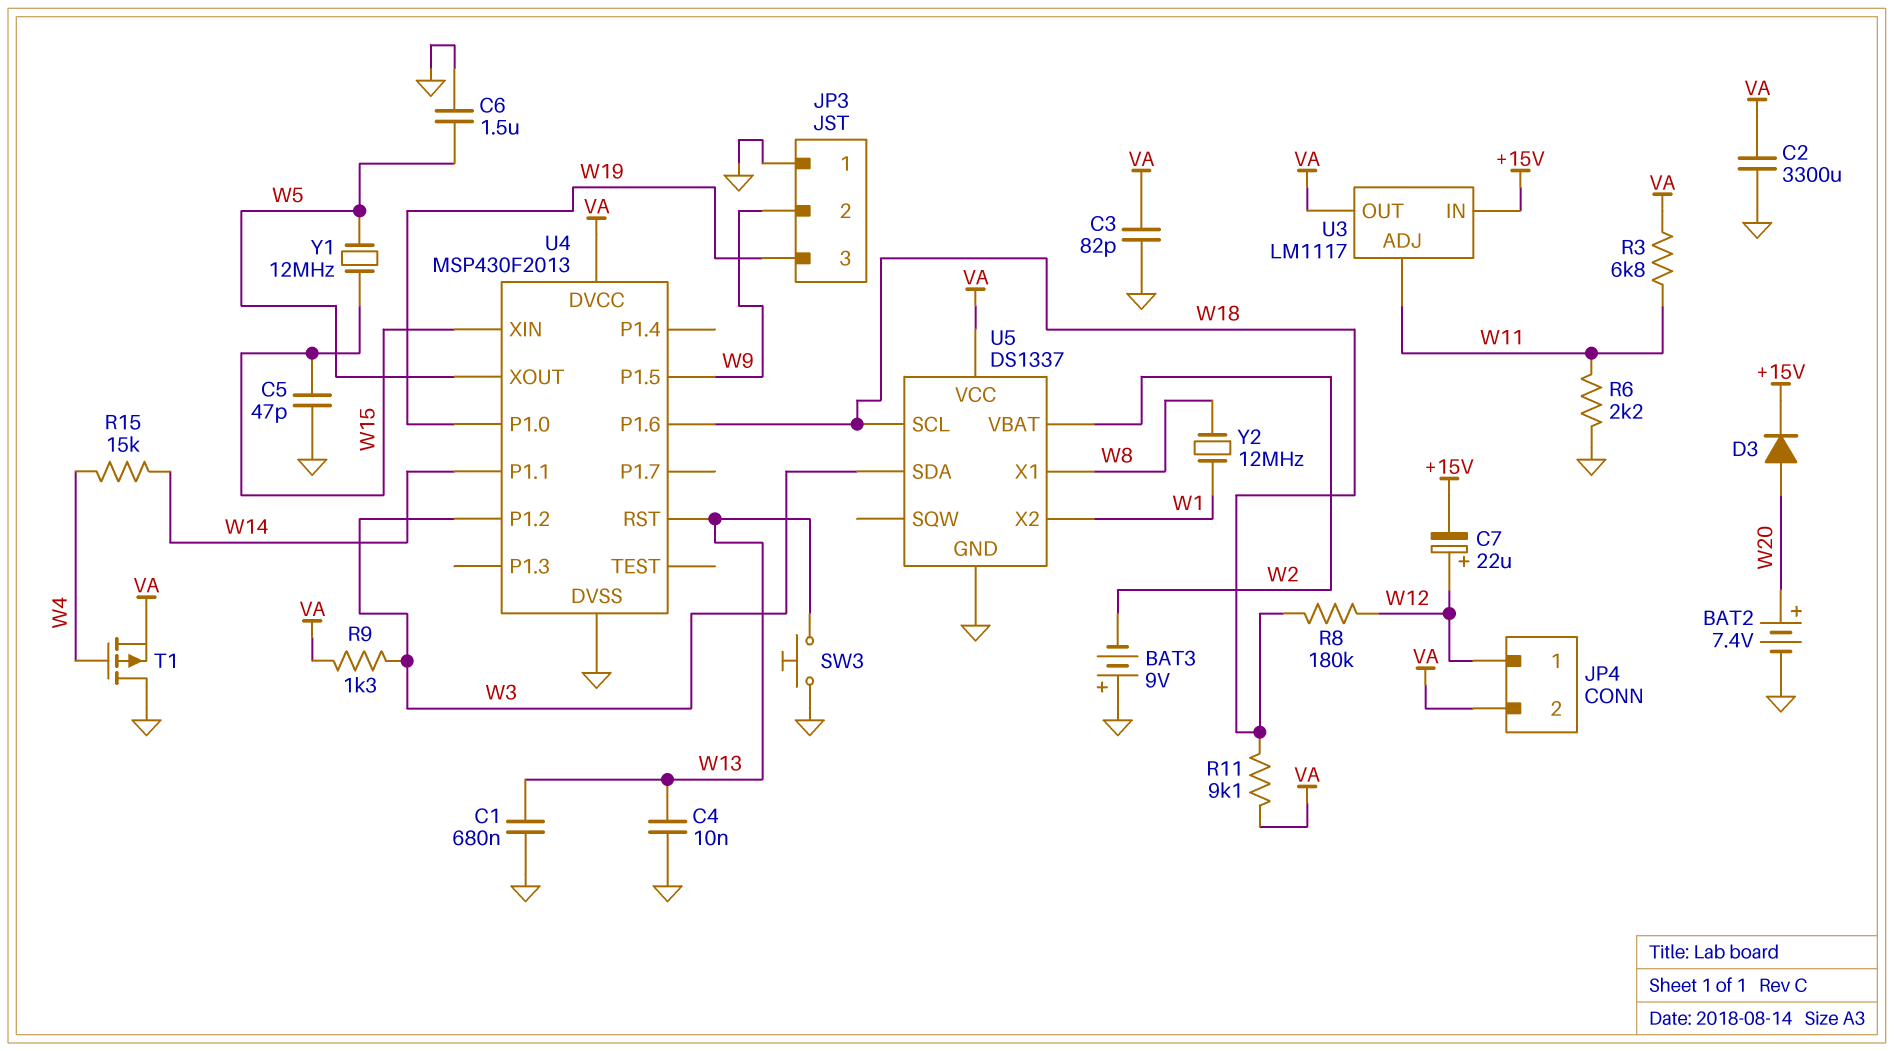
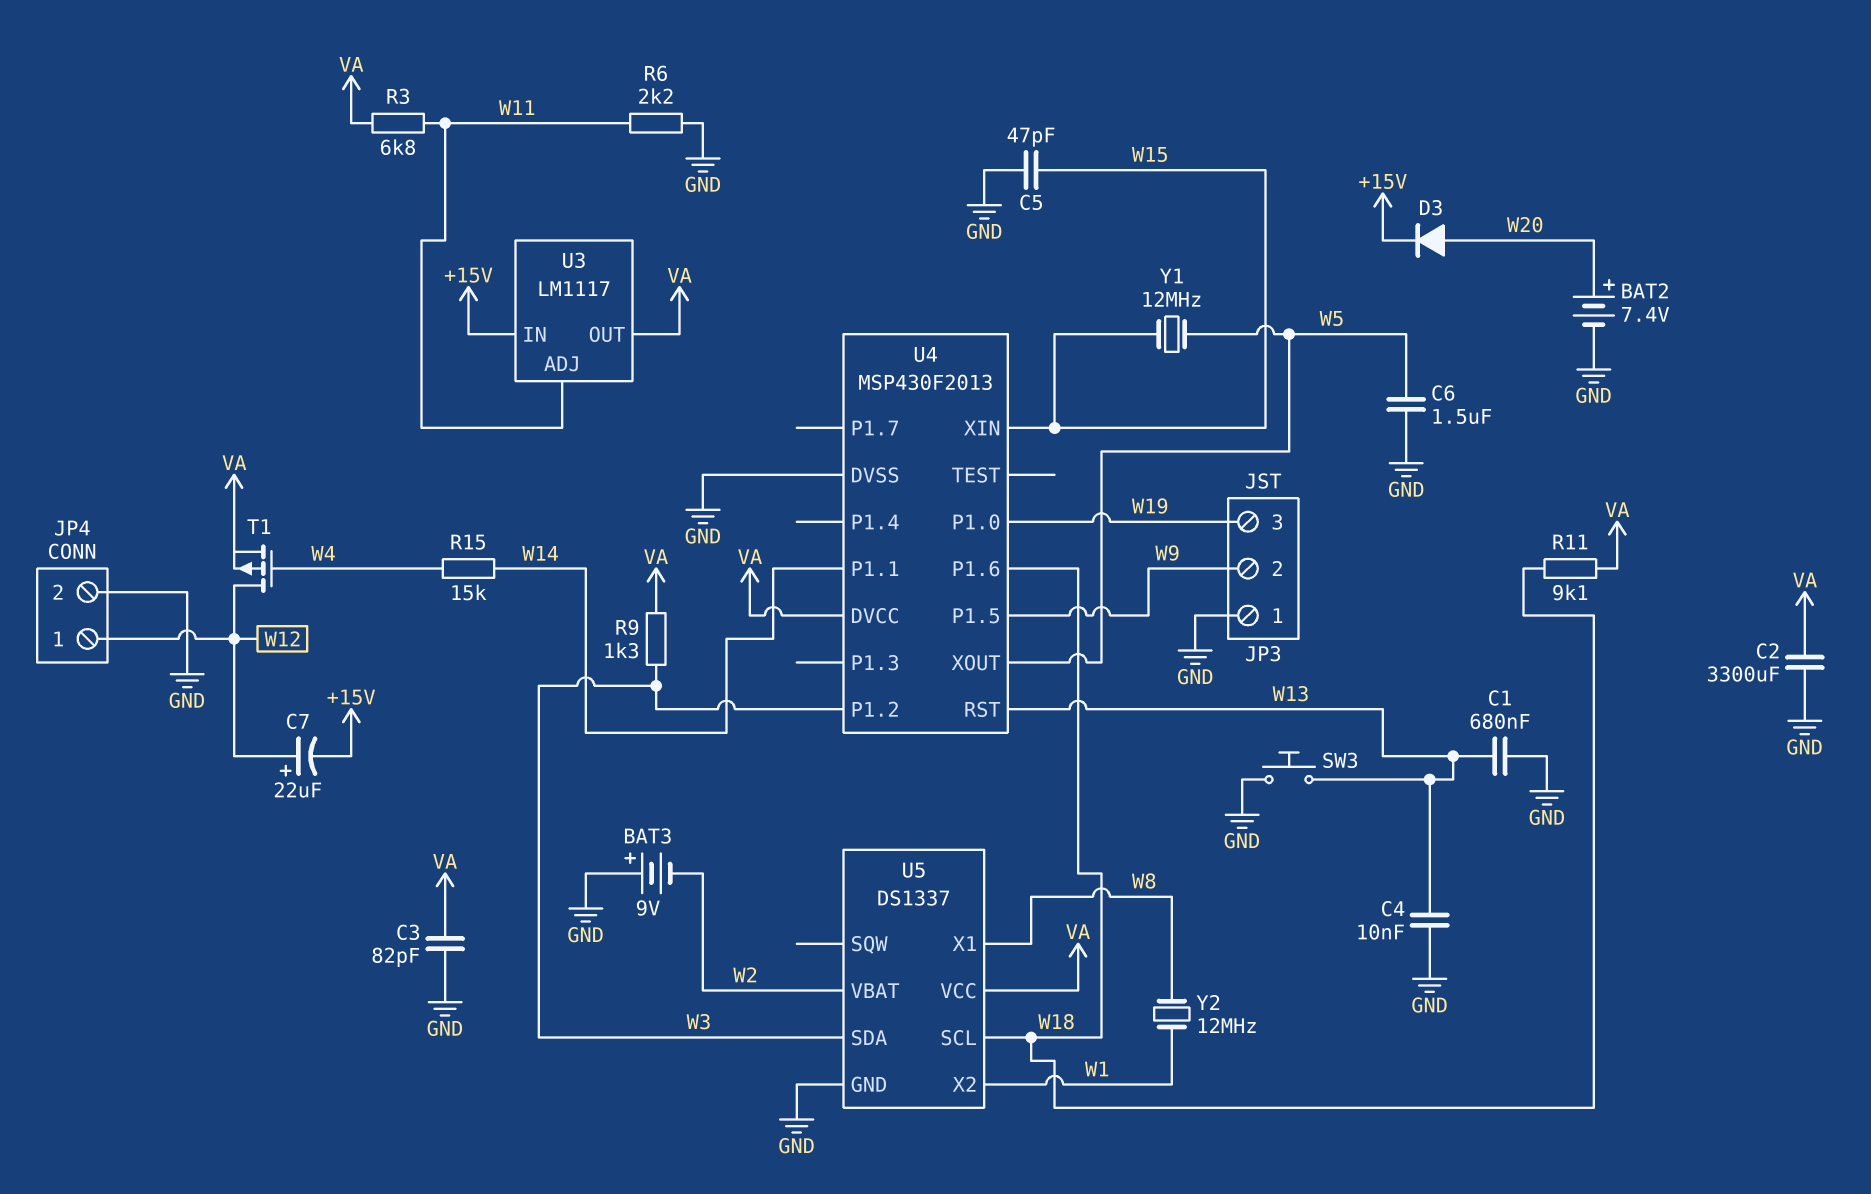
JP4 pin 2: VA -> GND
R8: 180k (W12, W18) -> none
T1: PMOS (G W4, D GND, S VA) -> PMOS (G W4, D W12, S VA)

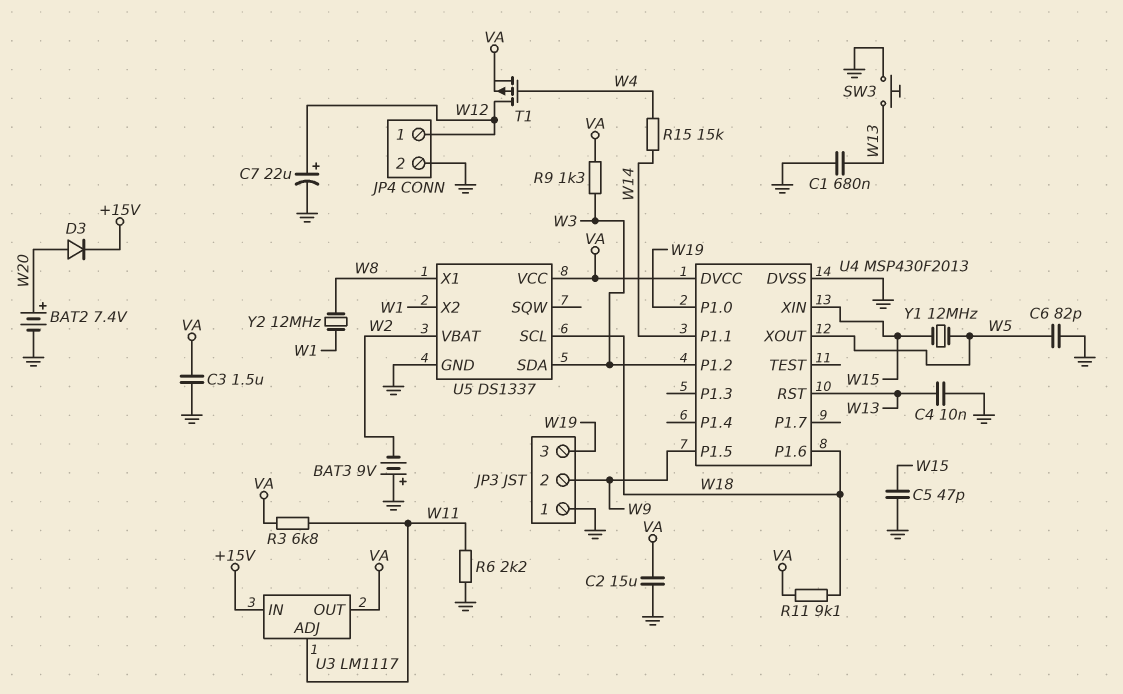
C2: 3300uF (GND, VA) -> 15uF (GND, VA)
C3: 82pF (GND, VA) -> 1.5uF (GND, VA)
C6: 1.5uF (GND, W5) -> 82pF (GND, W5)
C7: 22uF (plus W12, minus +15V) -> 22uF (plus W12, minus GND)

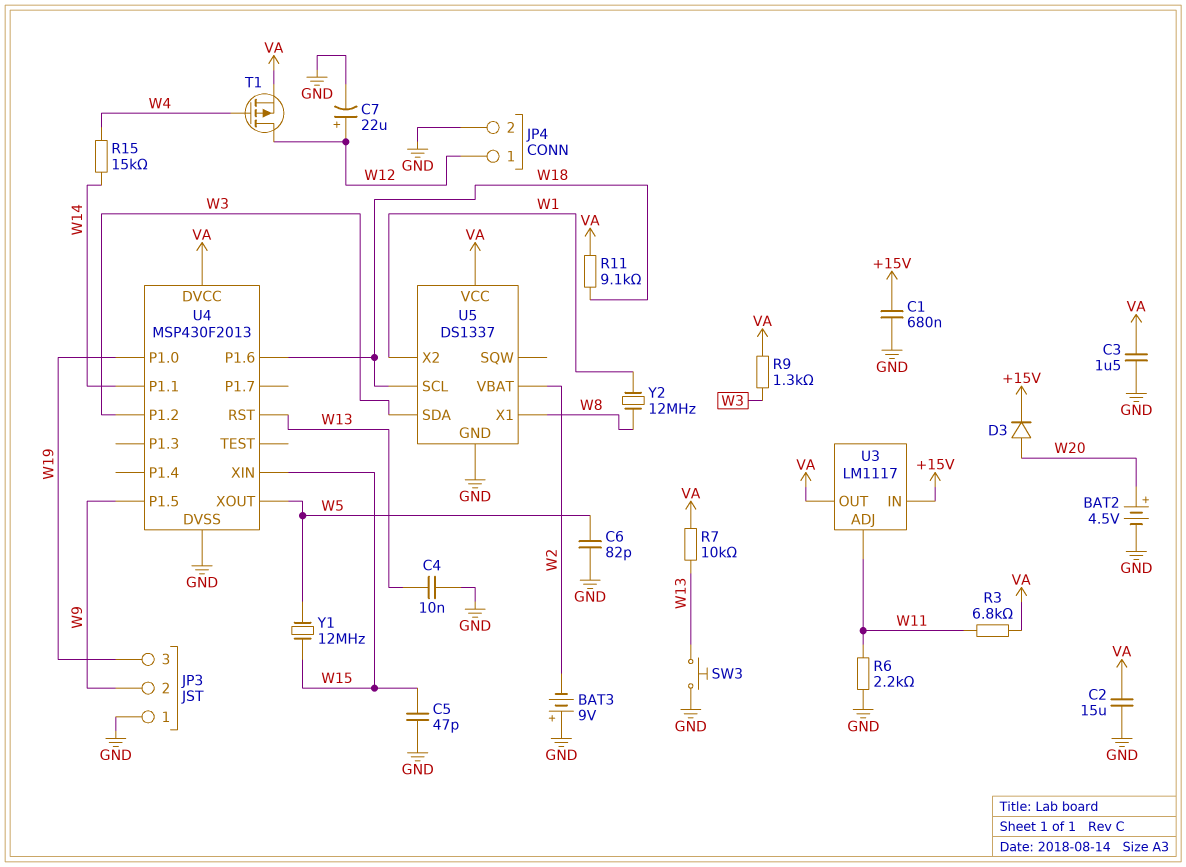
BAT2: 7.4V (plus W20, minus GND) -> 4.5V (plus W20, minus GND)
C1: 680nF (GND, W13) -> 680nF (+15V, GND)
R7: none -> 10k (VA, W13)

